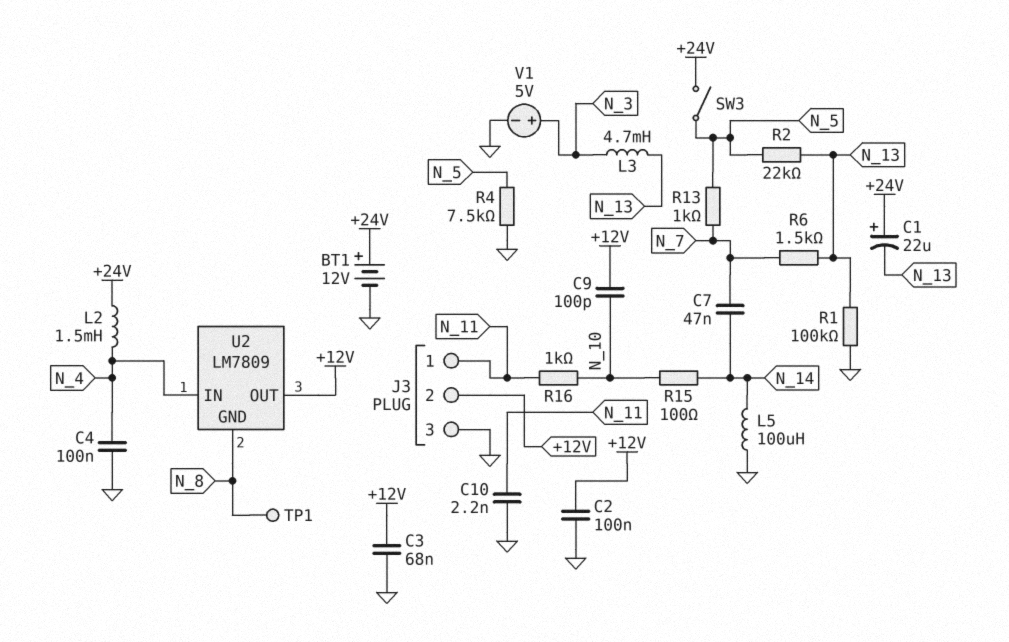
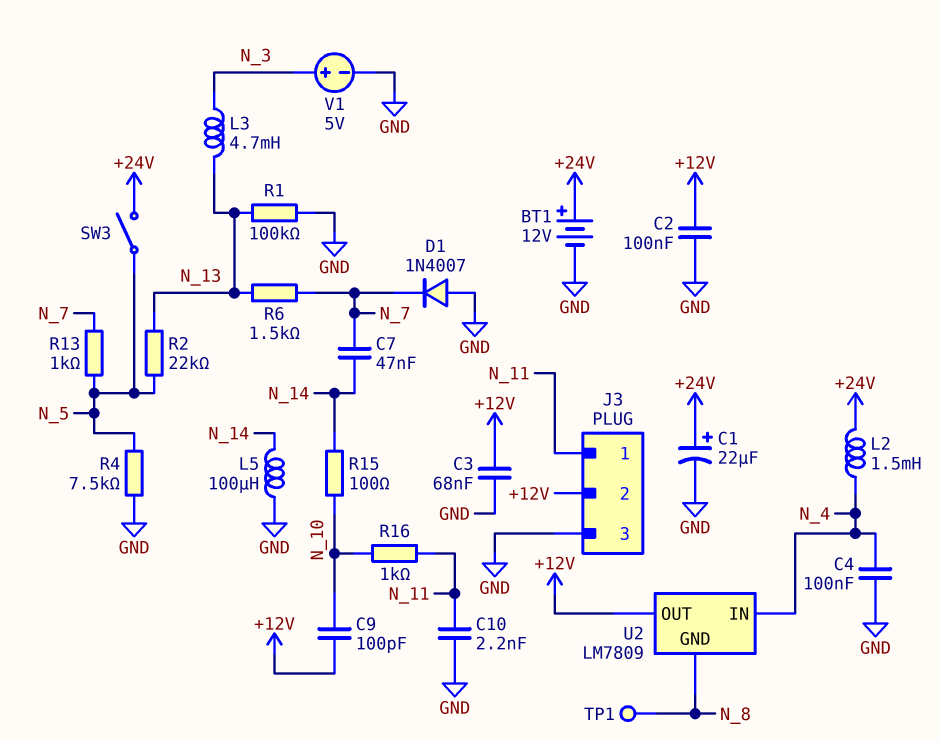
C1: 22uF (plus +24V, minus N_13) -> 22uF (plus +24V, minus GND)
D1: none -> diode 1N4007 (A GND, K N_7)

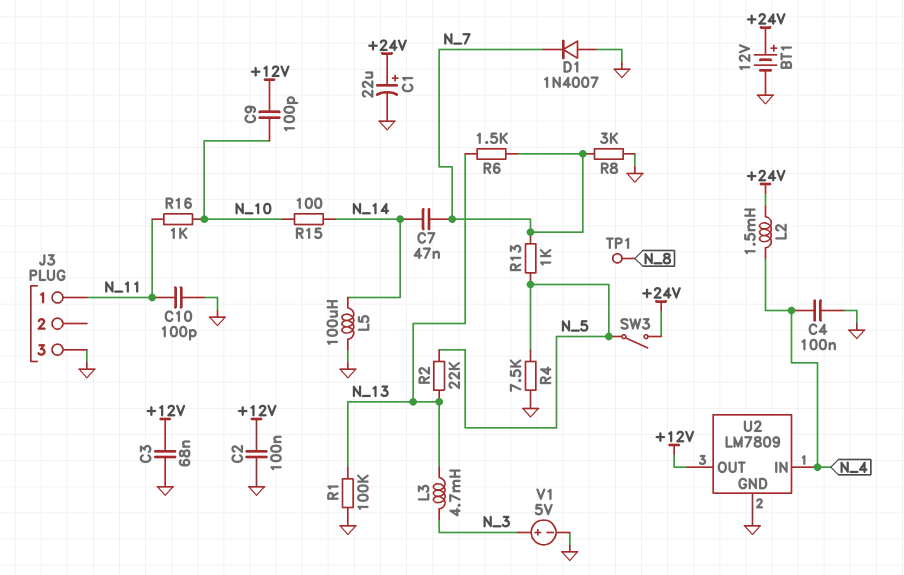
C10: 2.2nF (GND, N_11) -> 100pF (GND, N_11)
J3 pin 2: +12V -> none
R8: none -> 3k (GND, N_7)
U2 pin GND: N_8 -> GND

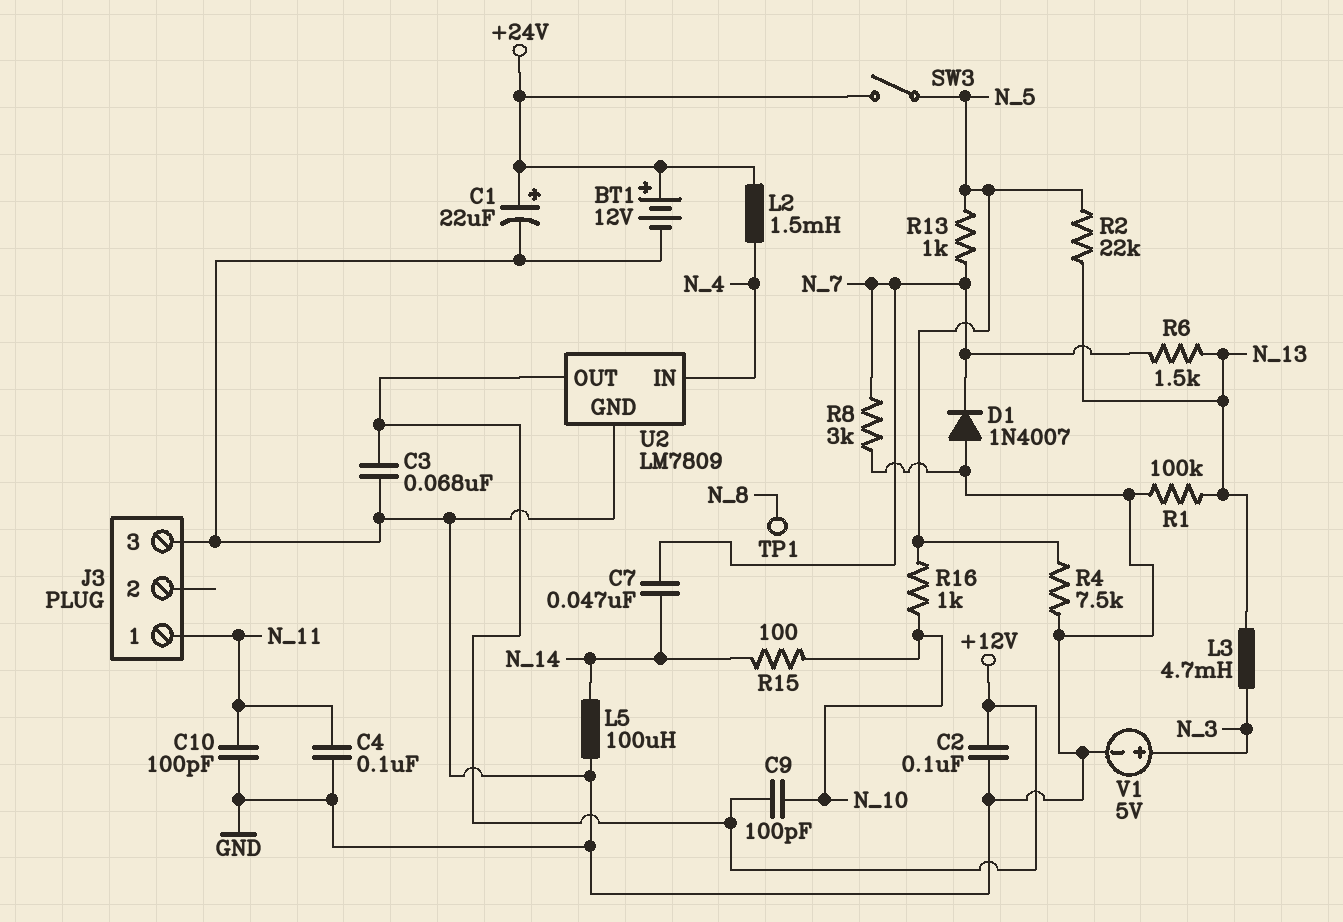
C4: 100nF (GND, N_4) -> 100nF (GND, N_11)
R16: 1k (N_10, N_11) -> 1k (N_5, N_10)

